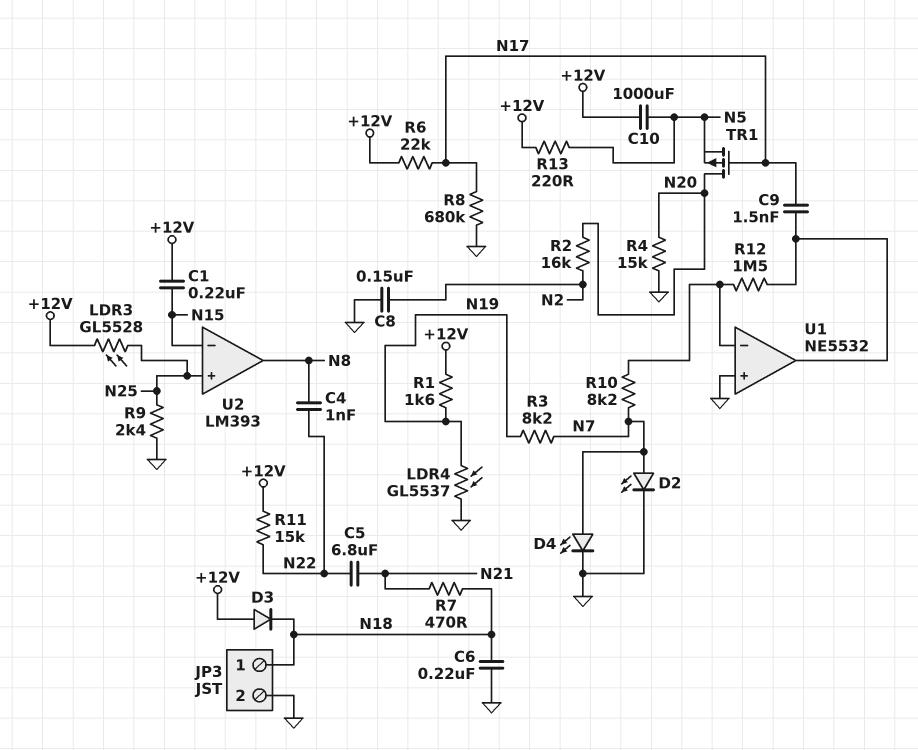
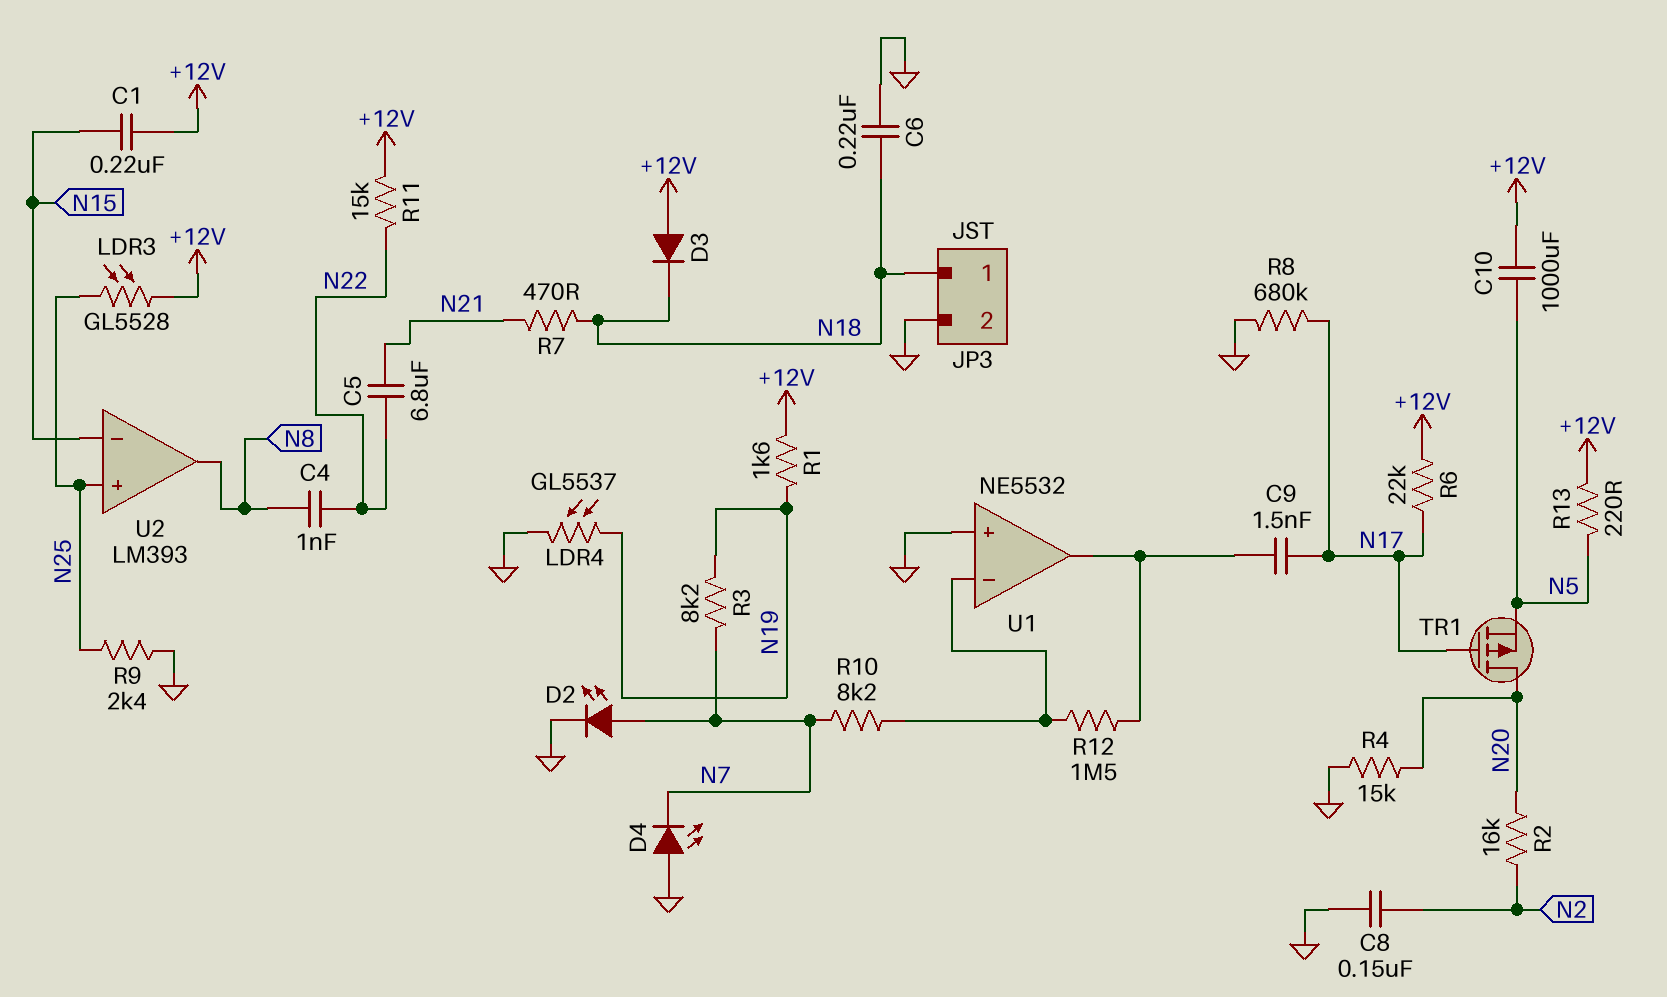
D4: LED (A N7, K GND) -> LED (A GND, K N7)

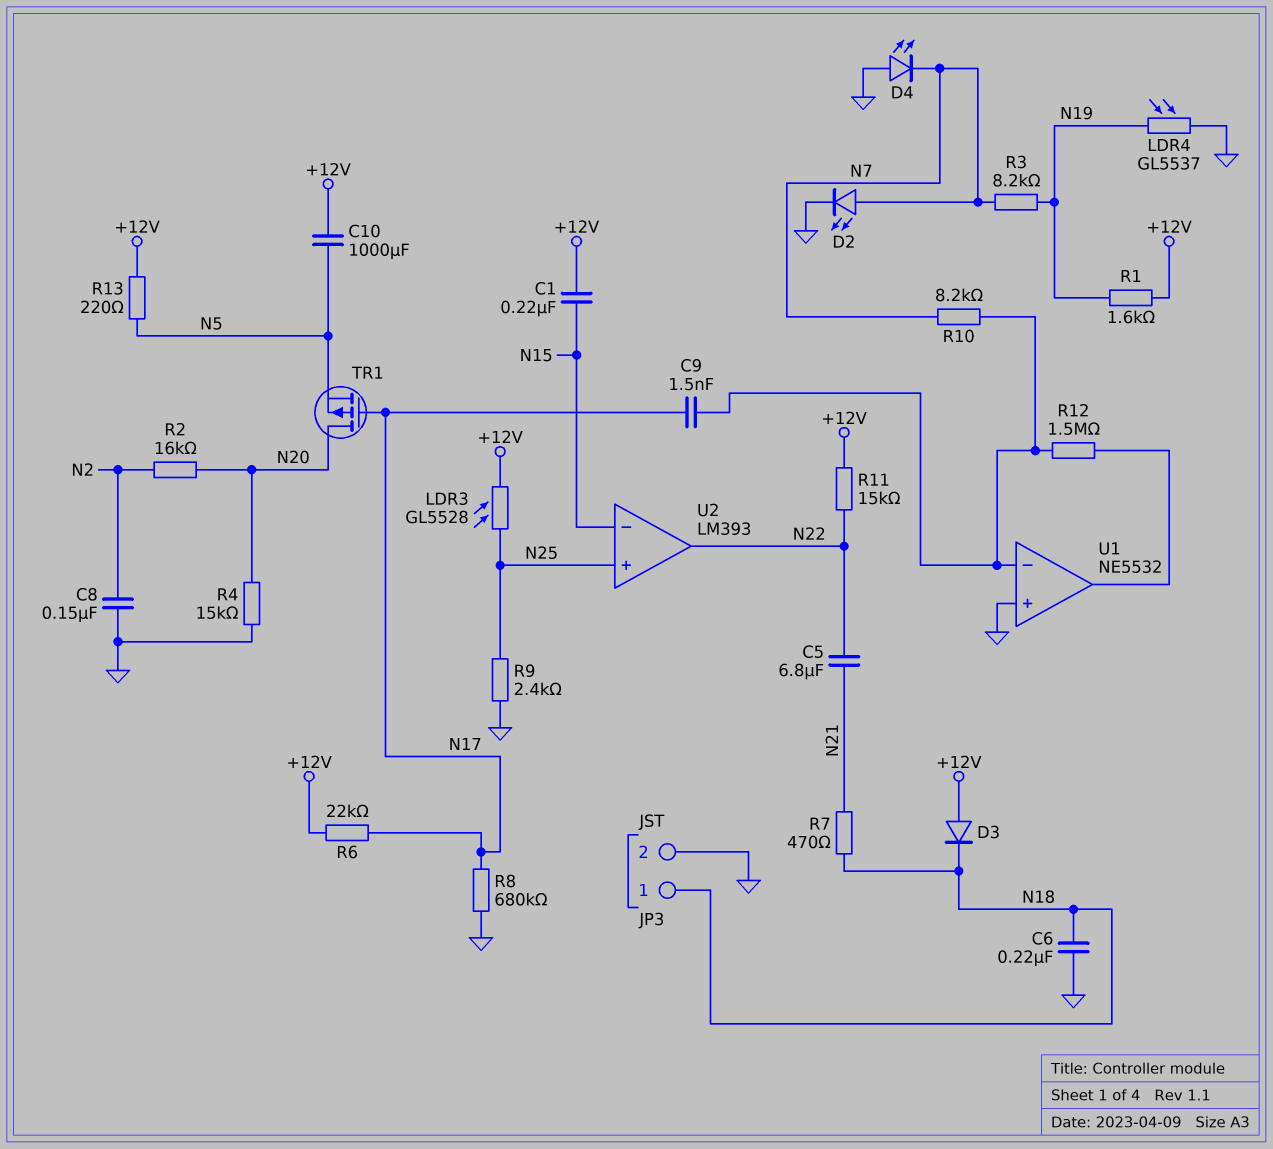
C4: 1nF (N8, N22) -> none
C9: 1.5nF (N17, U1/out) -> 1.5nF (N17, U1/in-)
U2 pin out: N8 -> N22

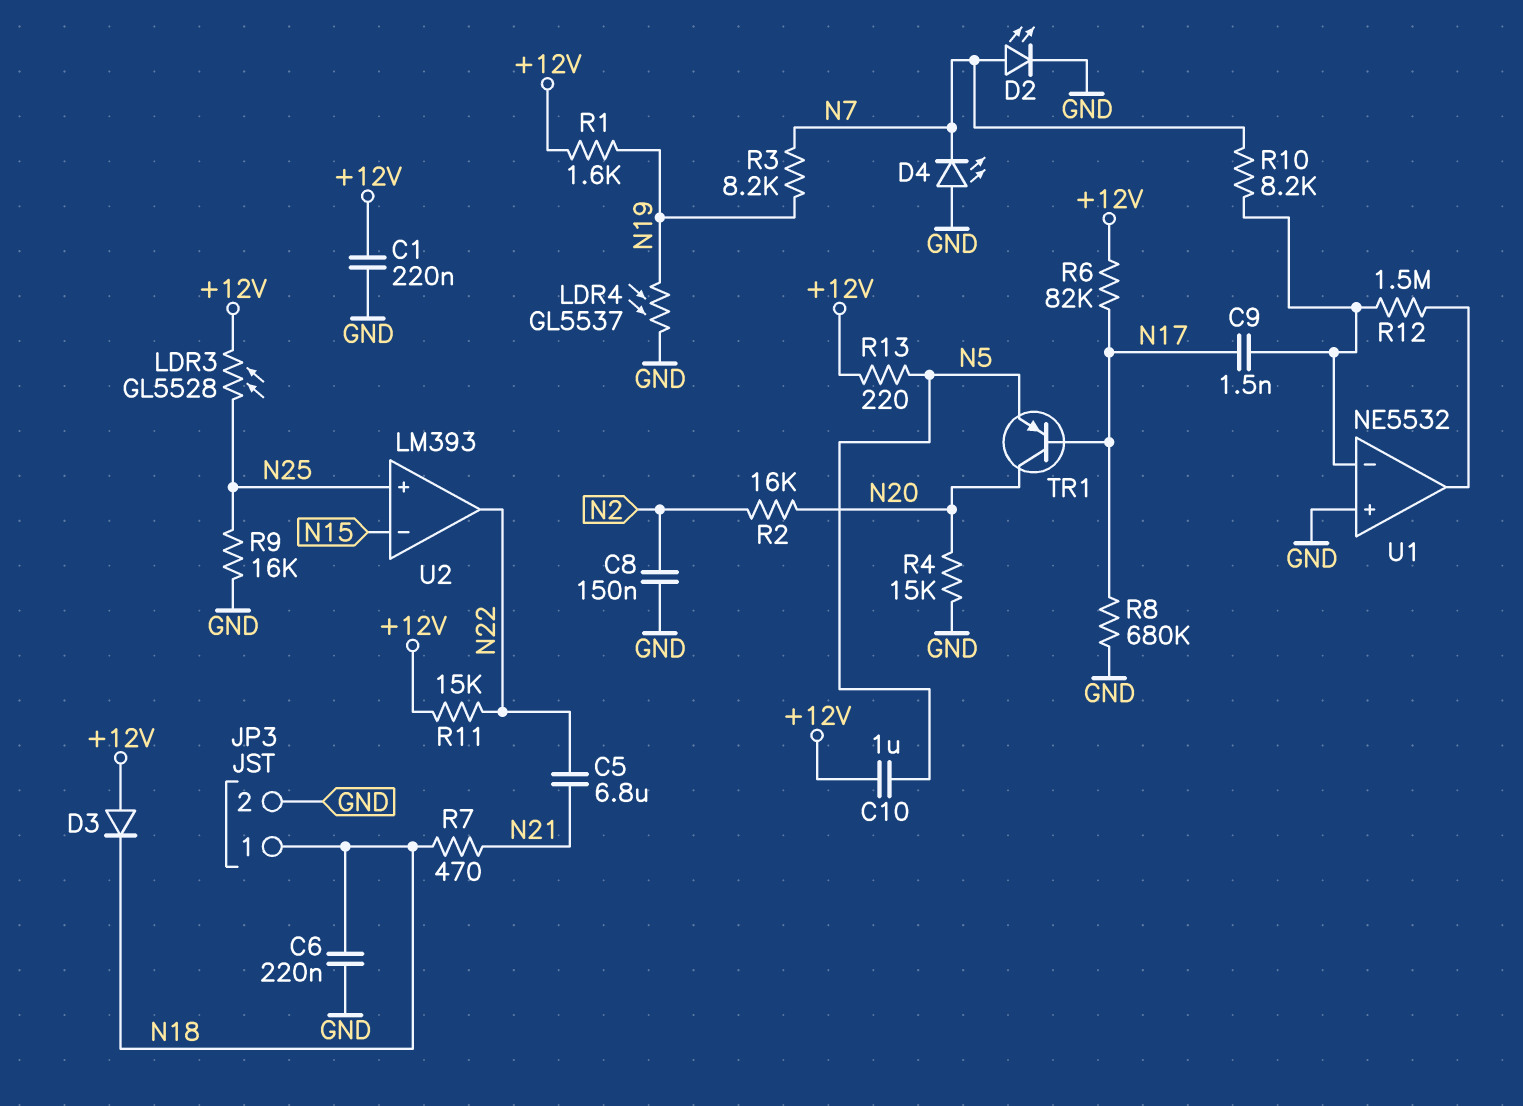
C1: 220nF (+12V, N15) -> 220nF (+12V, GND)
C10: 1000uF (+12V, N5) -> 1uF (+12V, N5)
R6: 22k (+12V, N17) -> 82k (+12V, N17)
R9: 2.4k (GND, N25) -> 16k (GND, N25)
TR1: PMOS (G N17, D N20, S N5) -> PNP (B N17, C N20, E N5)

